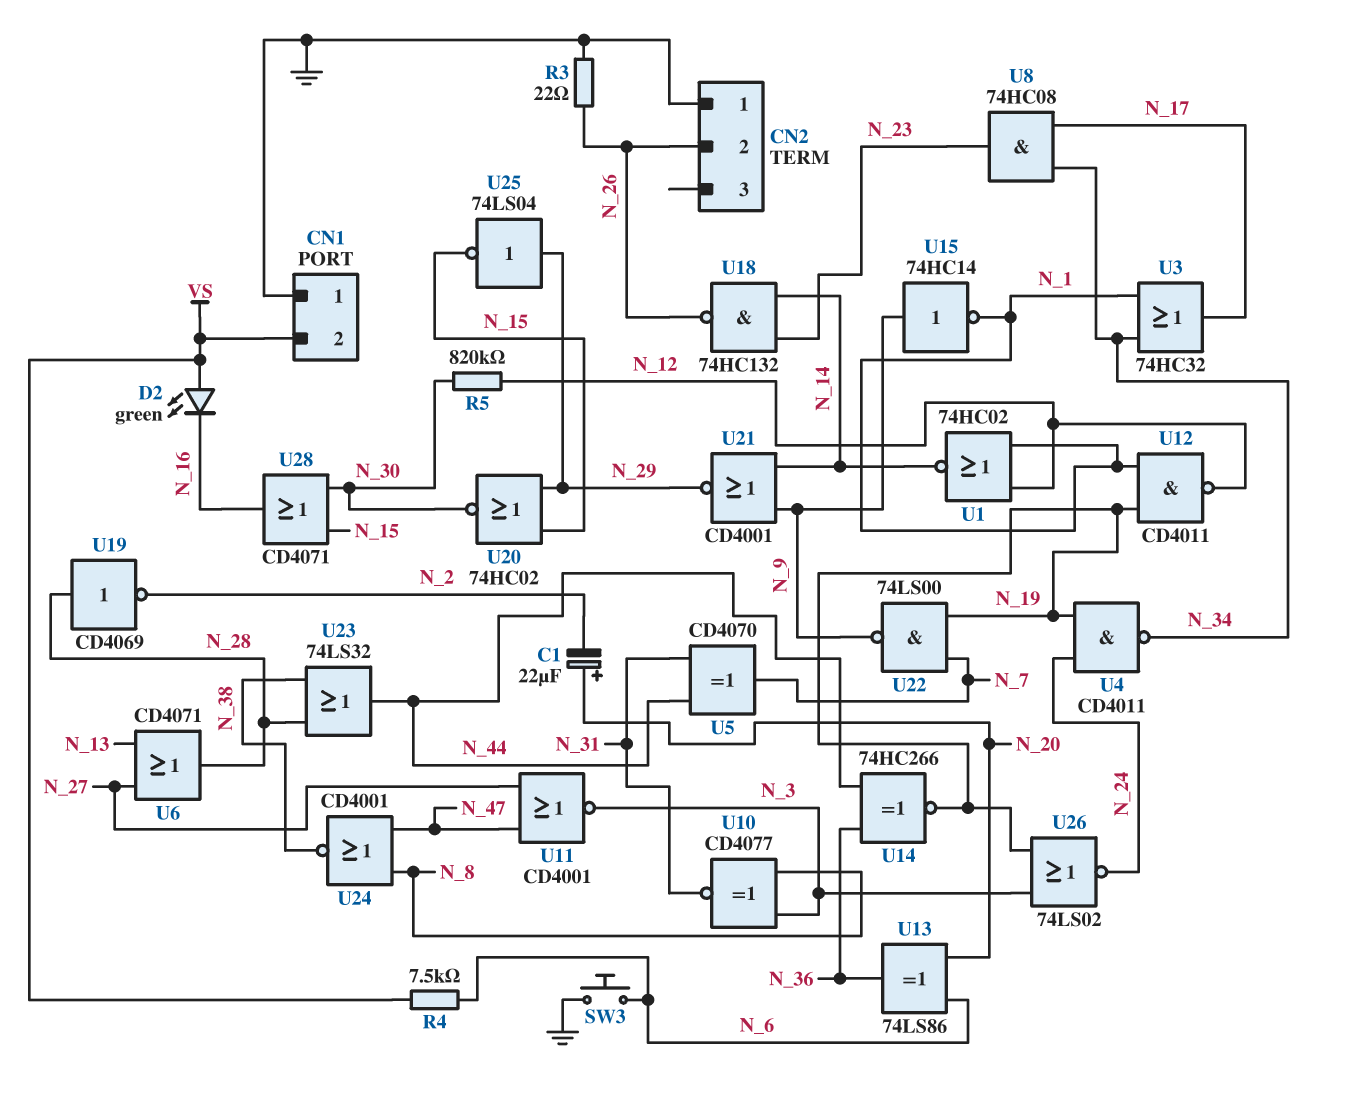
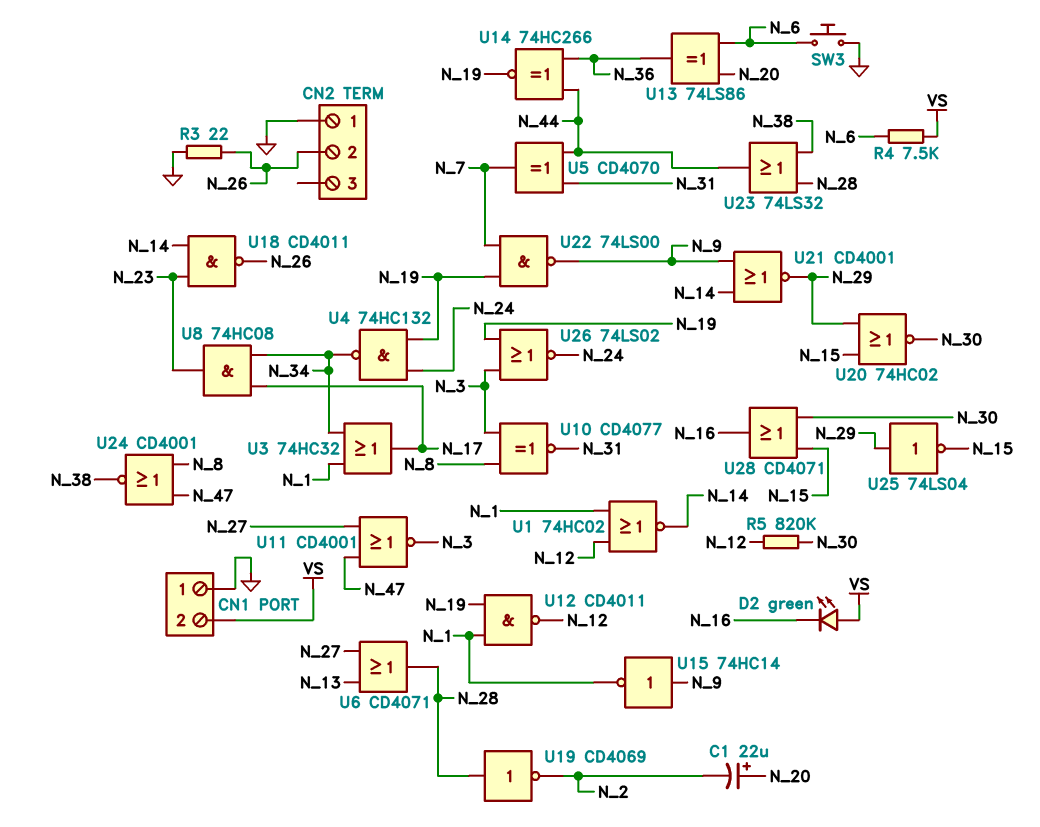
U4: NAND CD4011 (in N_19, in N_24, out N_34) -> NAND 74HC132 (in N_19, in N_24, out N_34)
U18: NAND 74HC132 (in N_14, in N_23, out N_26) -> NAND CD4011 (in N_14, in N_23, out N_26)

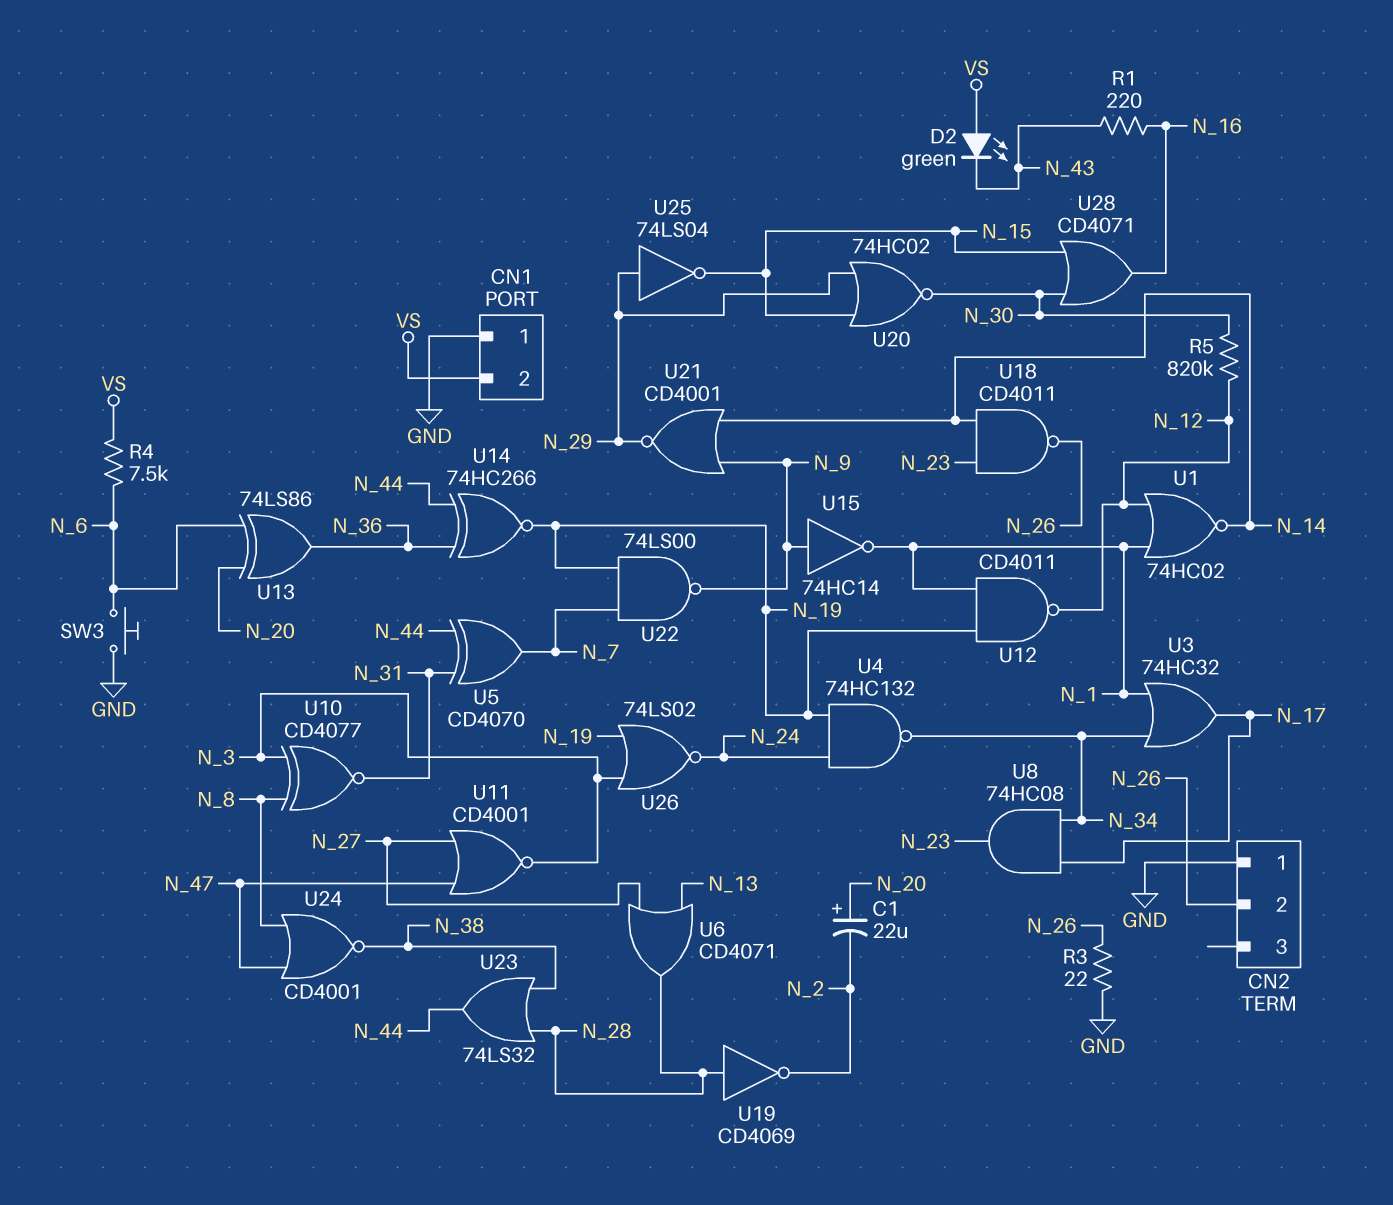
D2: LED green (A VS, K N_16) -> LED green (A VS, K N_43)
R1: none -> 220 (N_16, N_43)

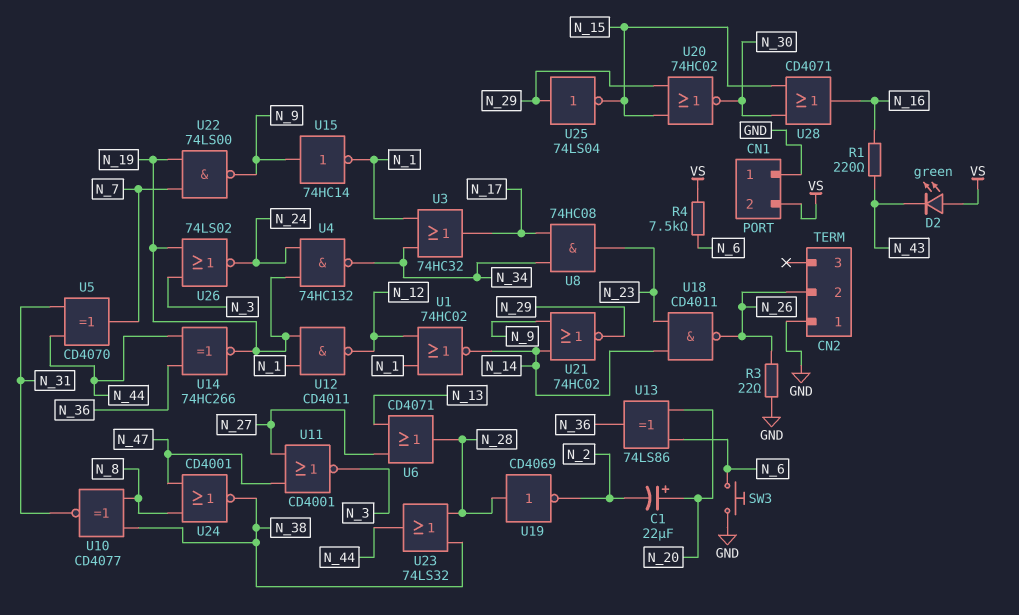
R5: 820k (N_12, N_30) -> none
U10: XNOR CD4077 (in N_3, in N_8, out N_31) -> XNOR CD4077 (in N_8, in N_38, out N_31)
U21: NOR CD4001 (in N_9, in N_14, out N_29) -> NOR 74HC02 (in N_9, in N_14, out N_29)

